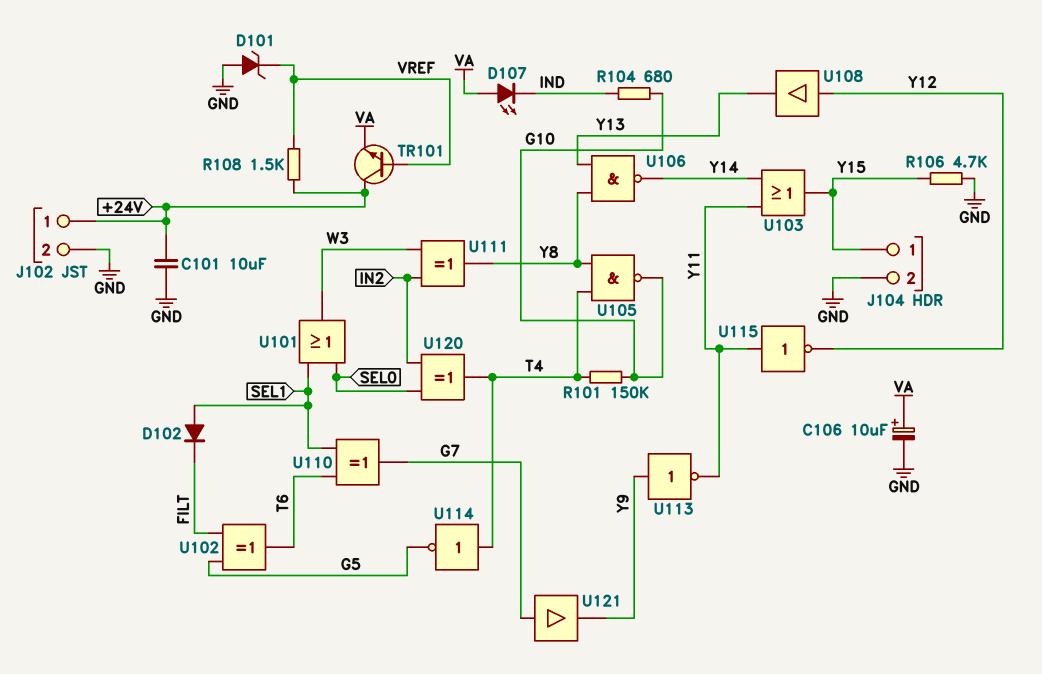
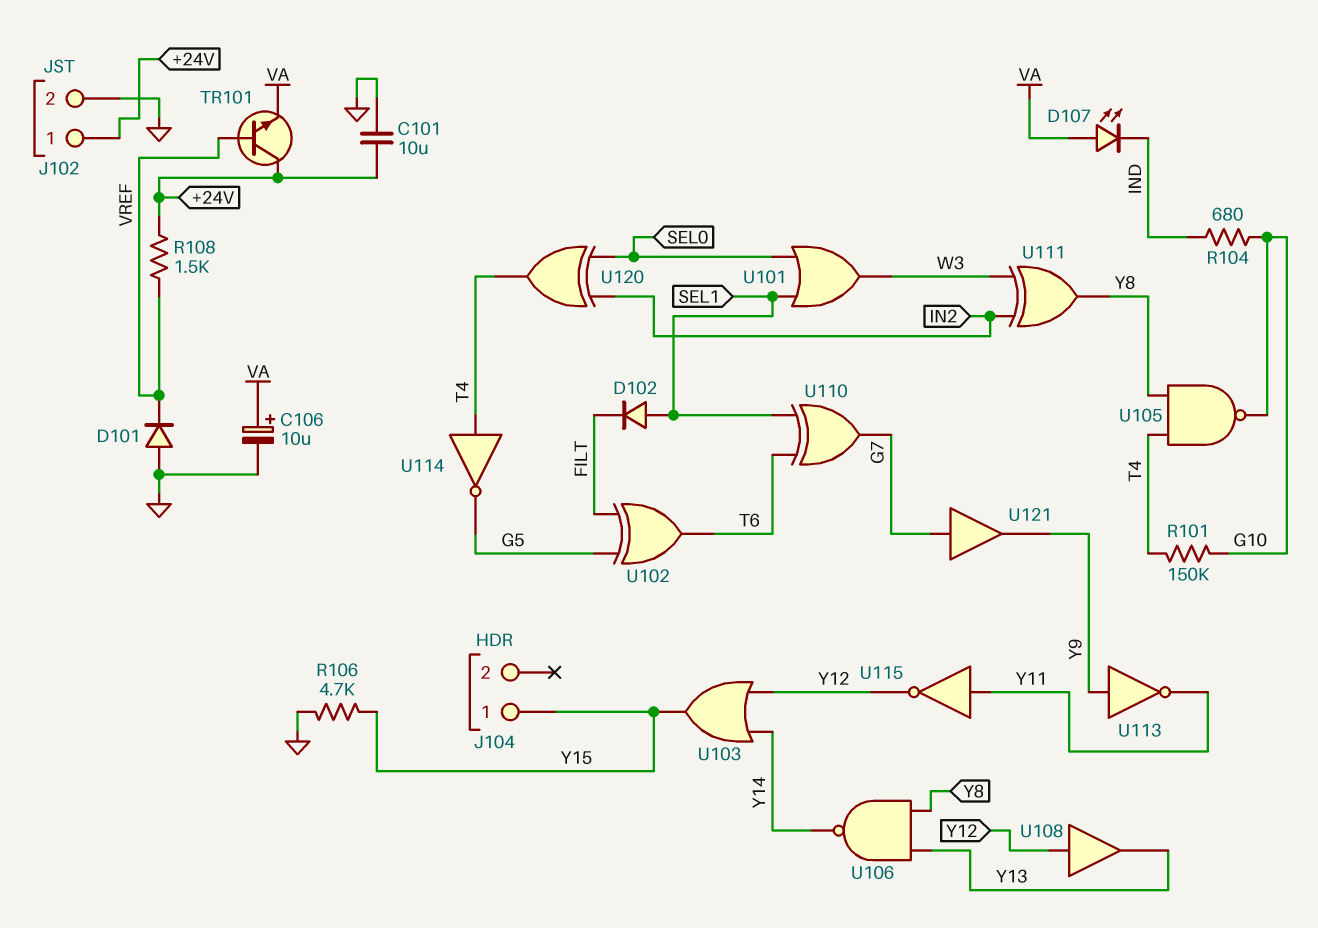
D101: zener (A GND, K VREF) -> diode (A GND, K VREF)
J104 pin 2: GND -> none
U103: OR (in Y11, in Y14, out Y15) -> OR (in Y12, in Y14, out Y15)

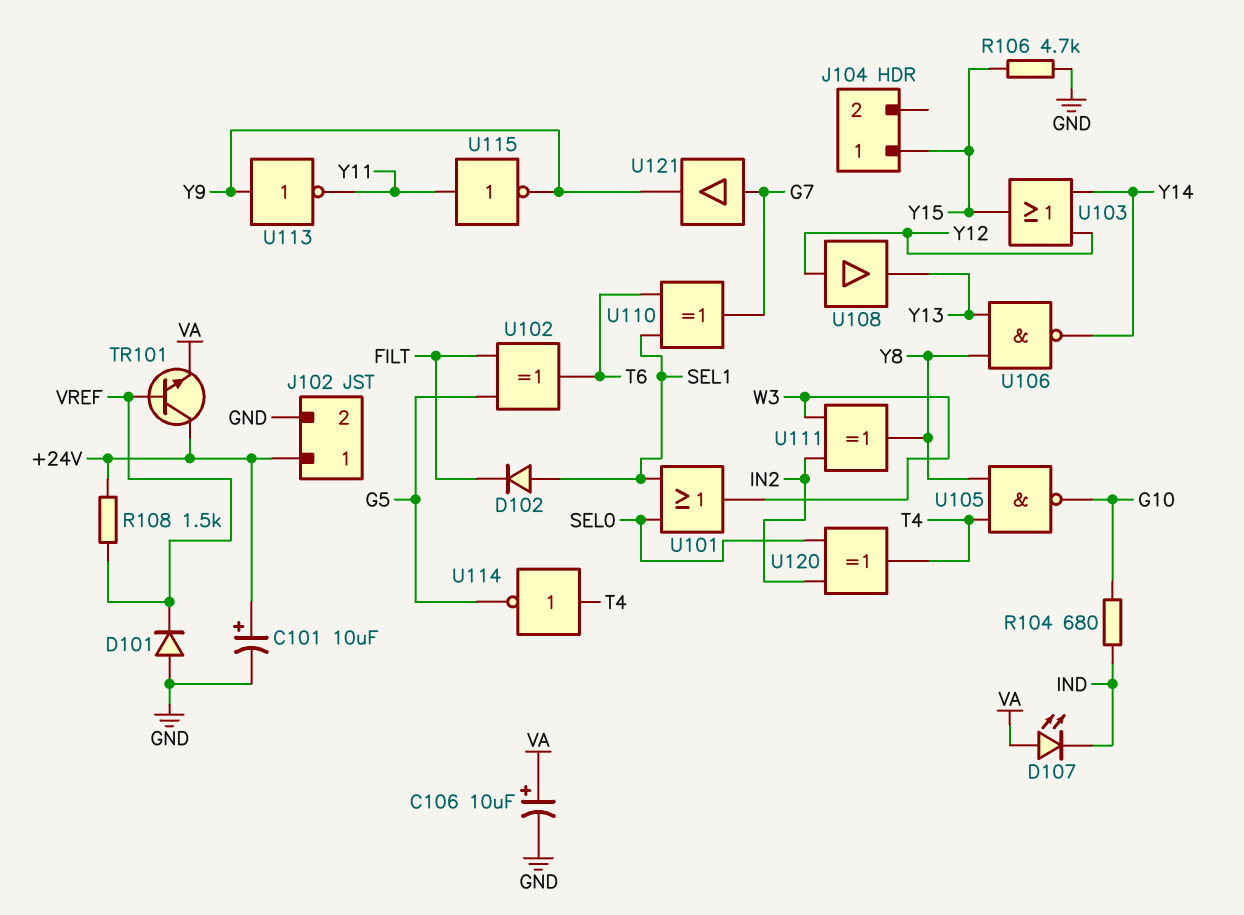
C101: 10uF (+24V, GND) -> 10uF (plus +24V, minus GND)
R101: 150k (G10, T4) -> none
U115: NOT (in Y11, out Y12) -> NOT (in Y11, out Y9)

